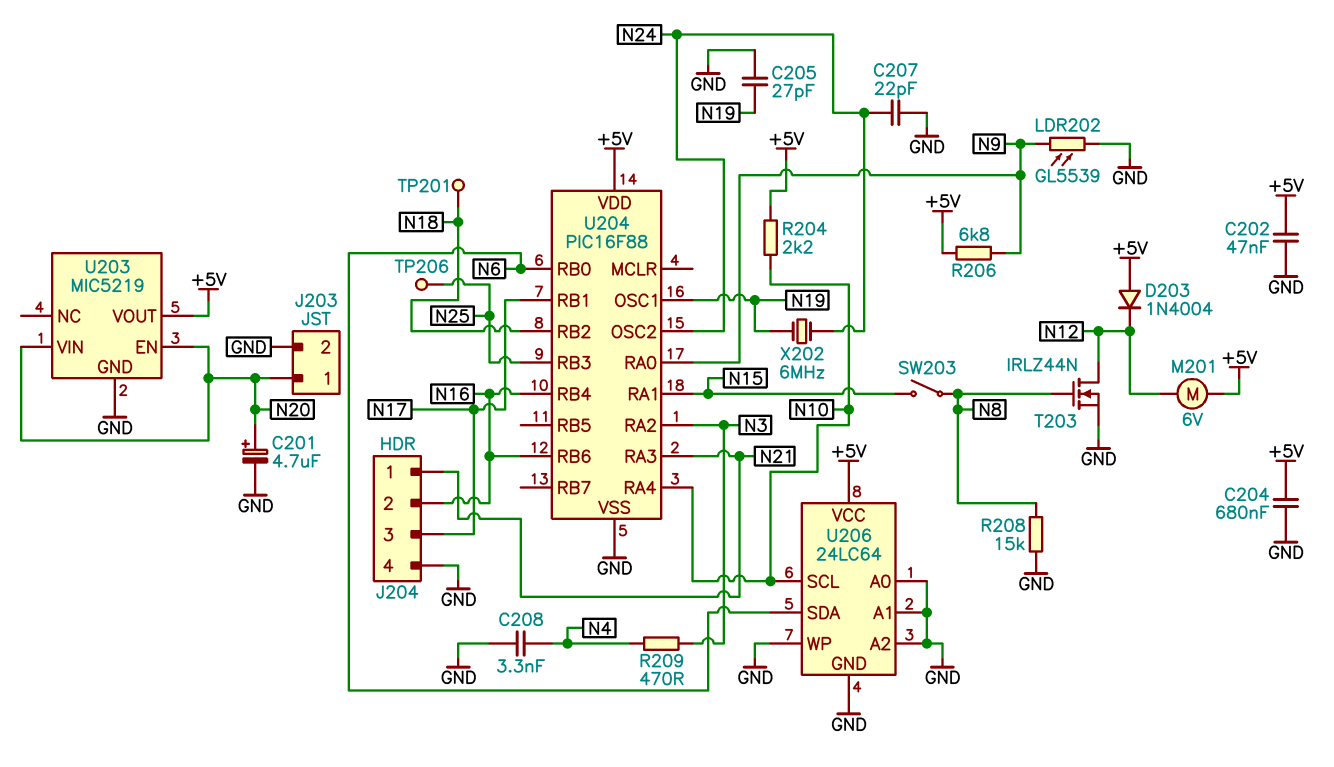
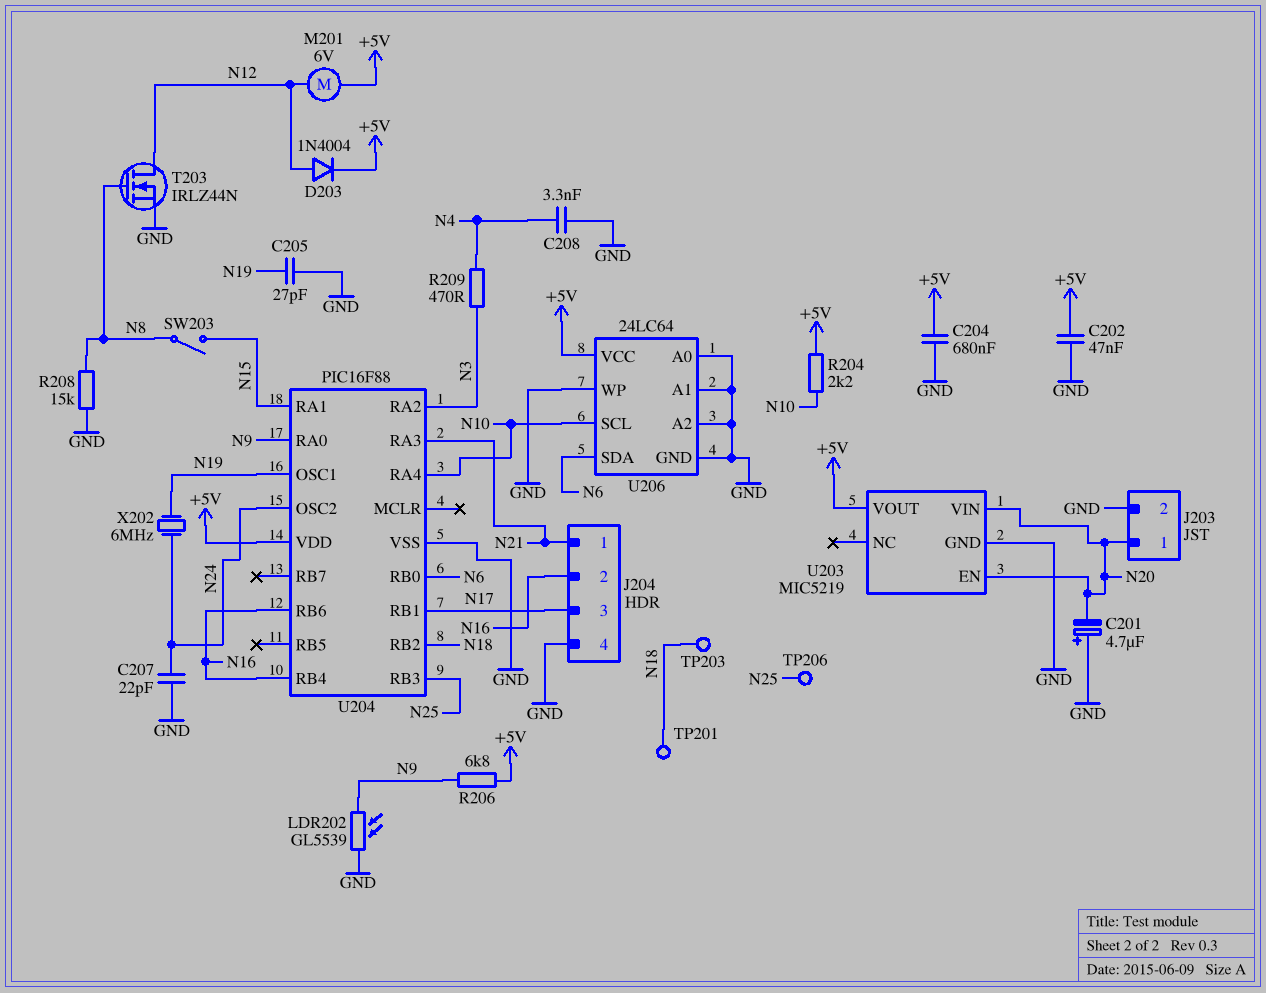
C201: 4.7uF (plus N20, minus GND) -> 4.7uF (plus GND, minus N20)
D203: diode 1N4004 (A +5V, K N12) -> diode 1N4004 (A N12, K +5V)
TP203: none -> test point (N18)

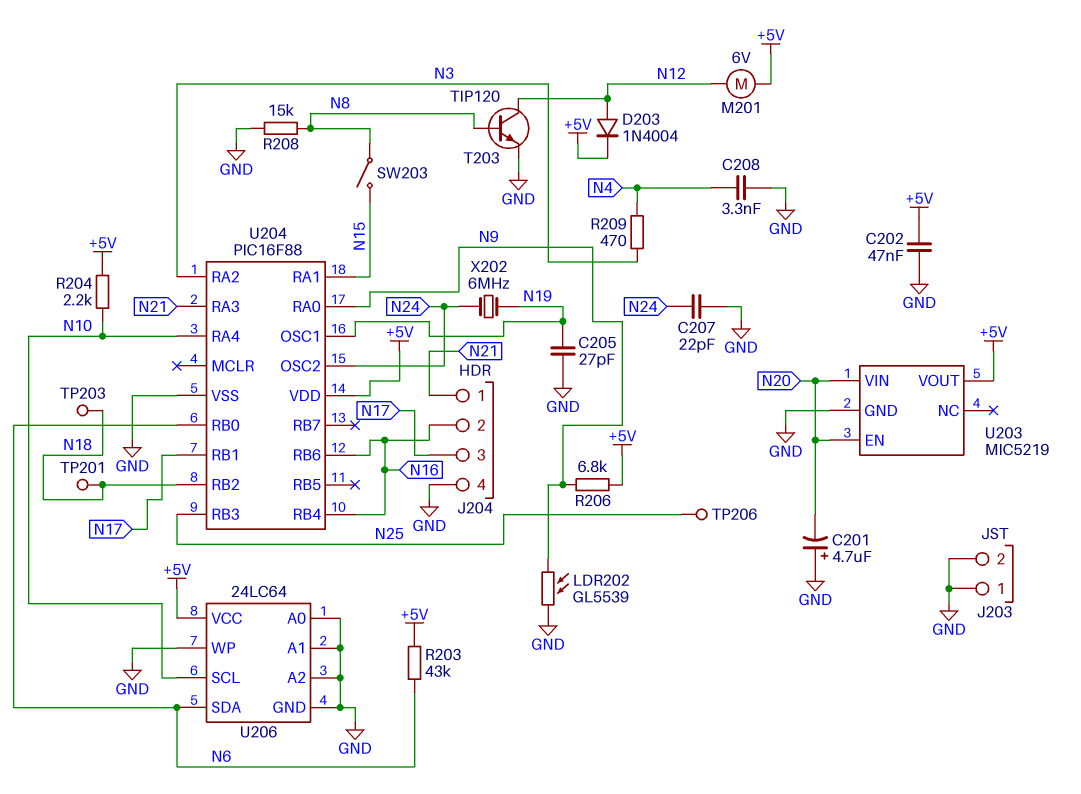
C204: 680nF (+5V, GND) -> none
J203 pin 1: N20 -> GND
R203: none -> 43k (+5V, N6)
T203: NMOS IRLZ44N (G N8, D N12, S GND) -> NPN TIP120 (B N8, C N12, E GND)

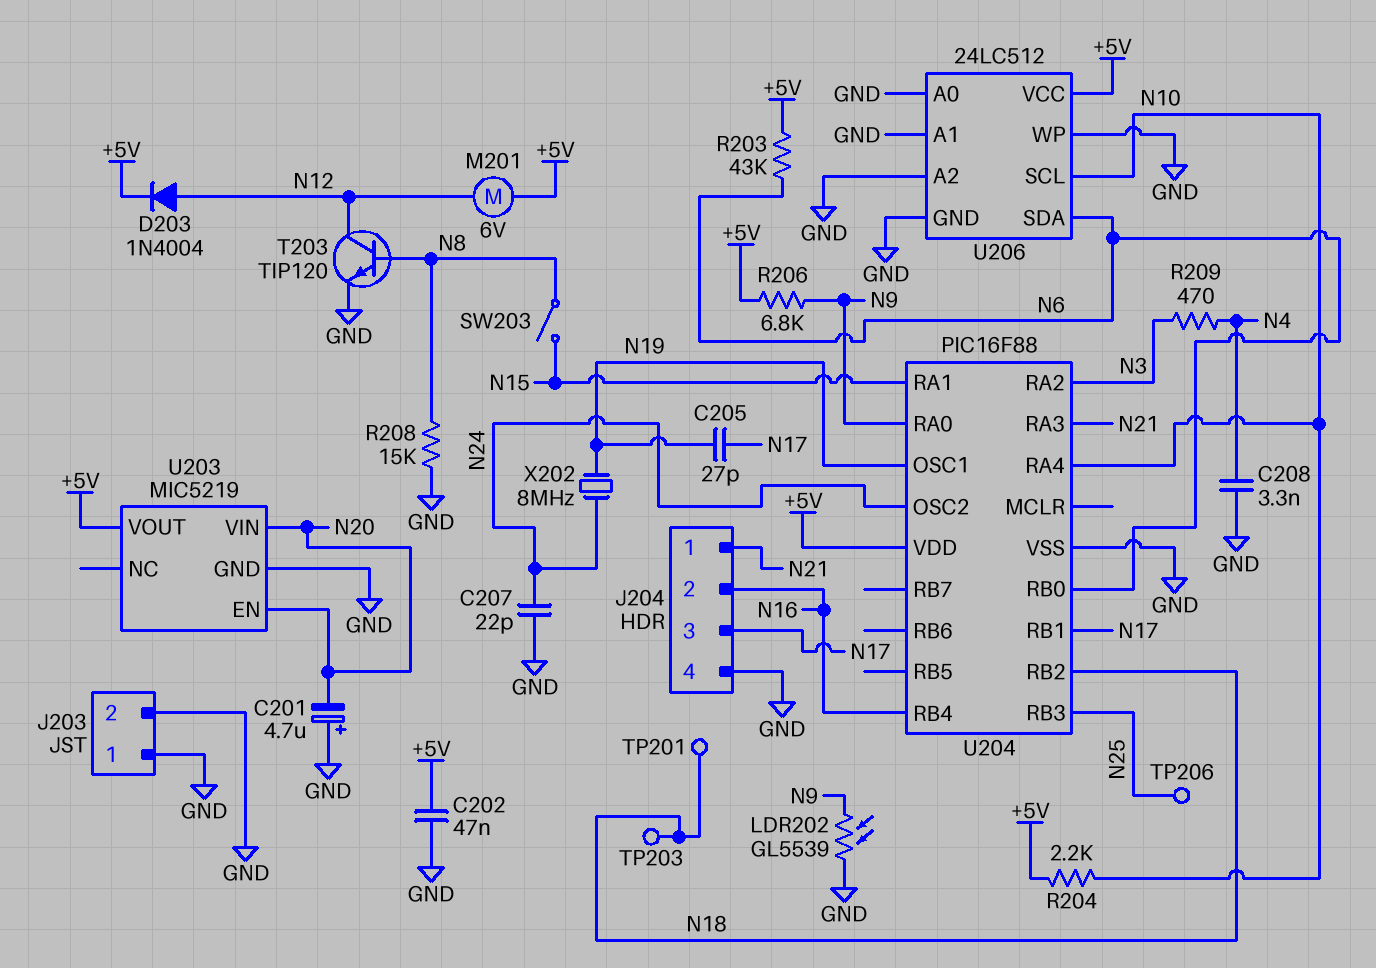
C205: 27pF (GND, N19) -> 27pF (N17, N19)
U204 pin RB6: N16 -> none
U206: 24LC64 -> 24LC512
X202: 6MHz (N19, N24) -> 8MHz (N19, N24)

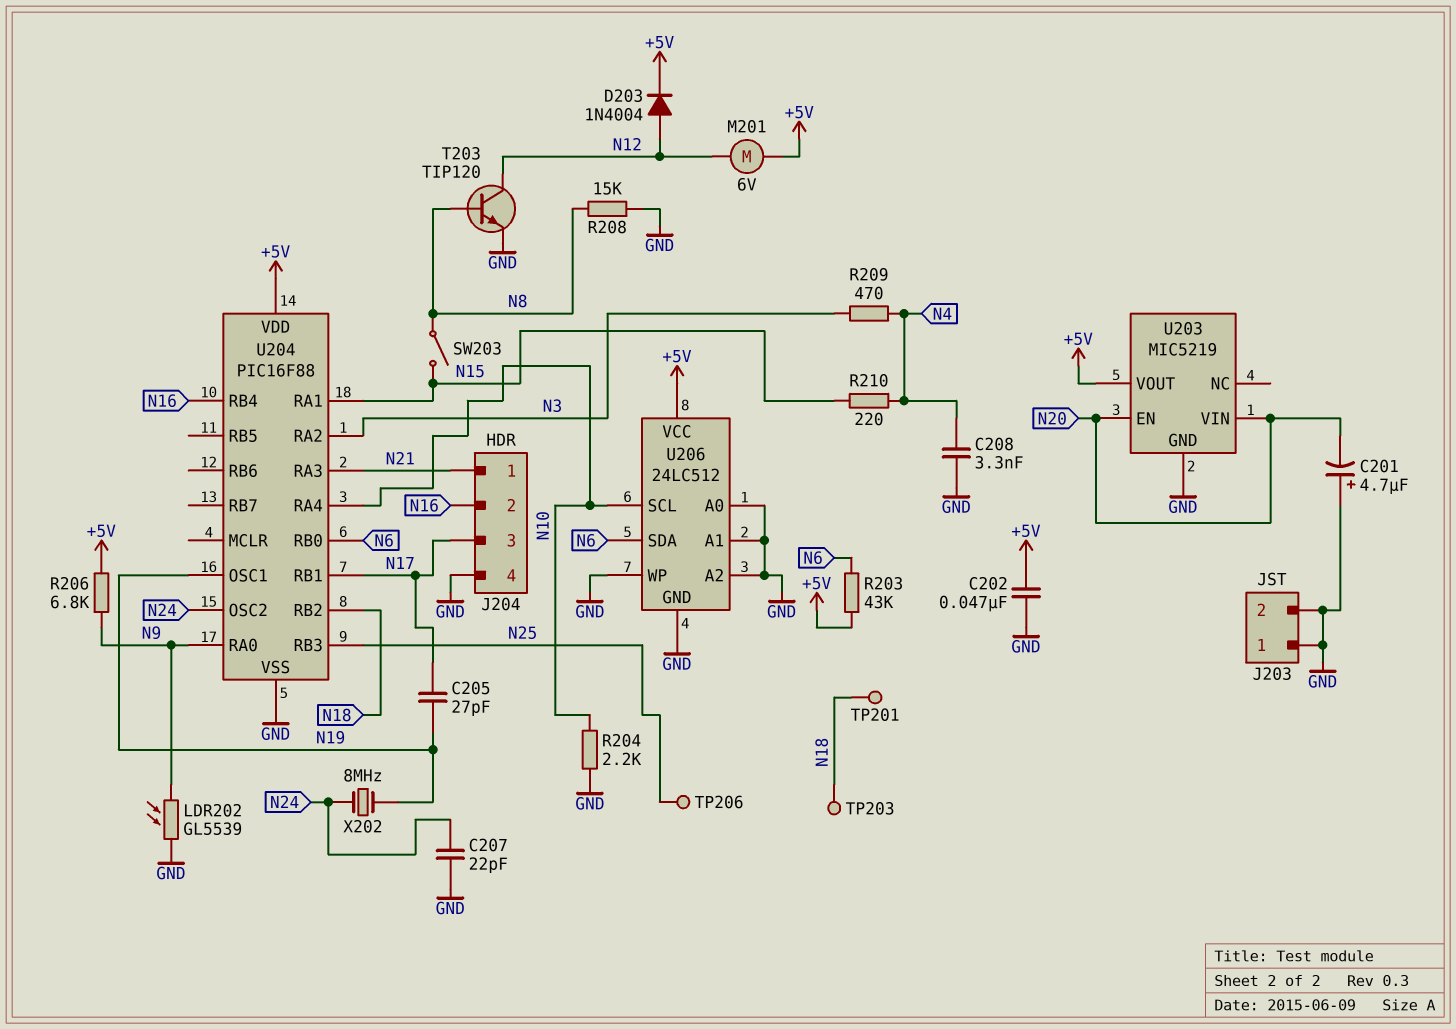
R204: 2.2k (+5V, N10) -> 2.2k (GND, N10)
R210: none -> 220 (N4, N15)

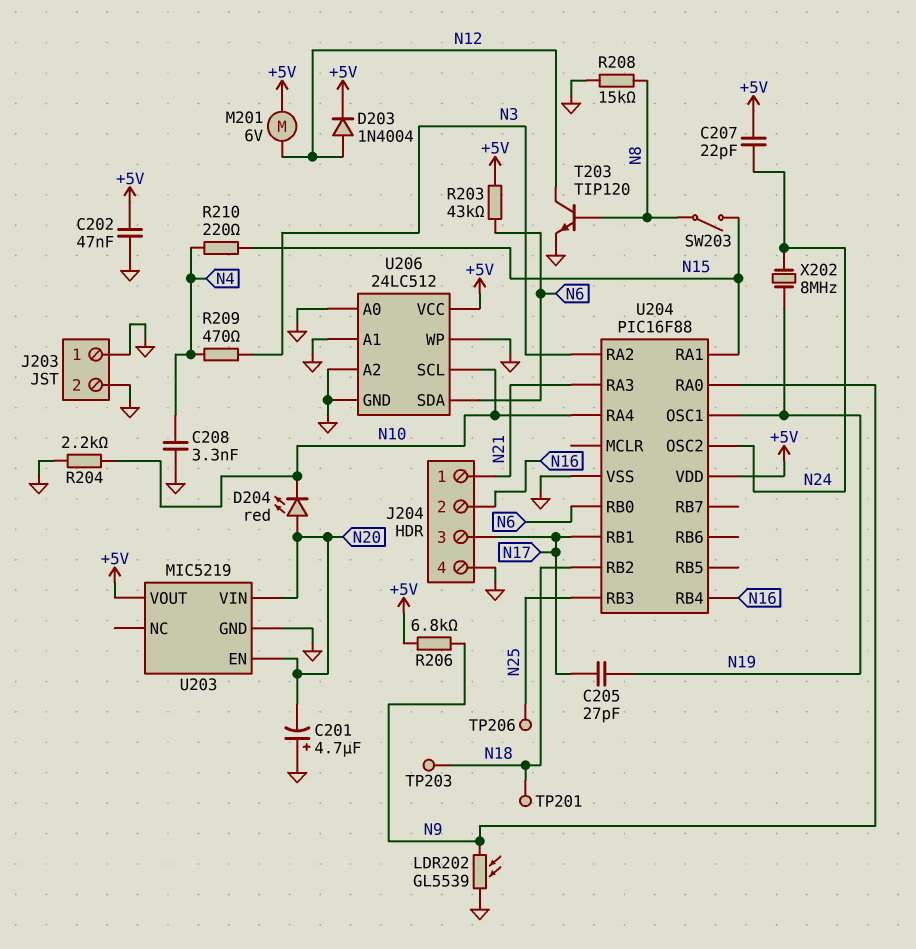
C207: 22pF (GND, N24) -> 22pF (+5V, N24)
D204: none -> LED red (A N20, K N10)

